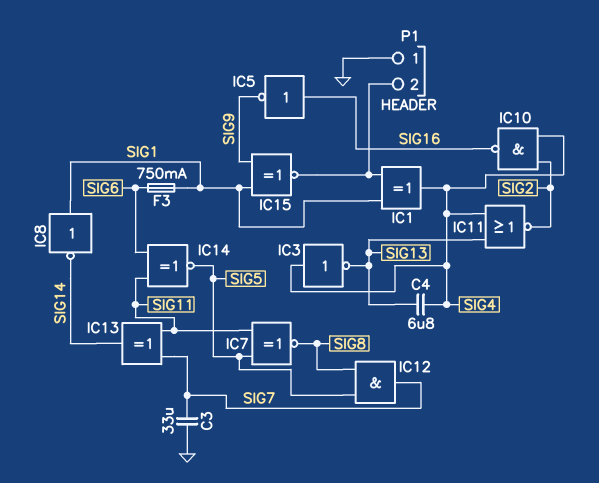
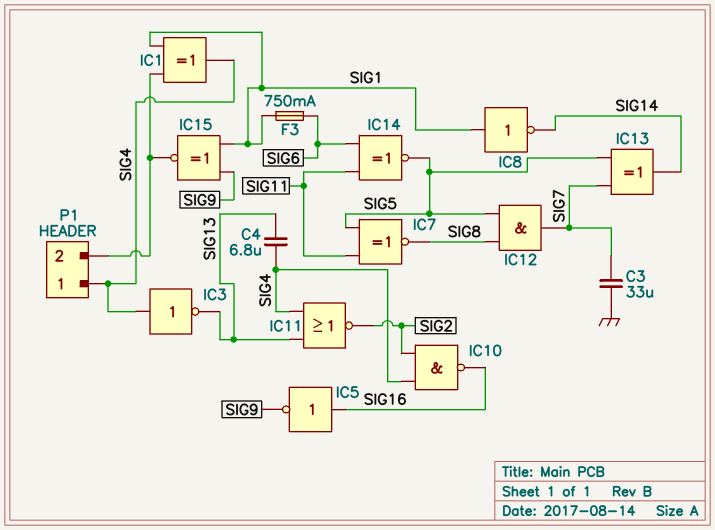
IC13: XOR (in SIG7, in SIG11, out SIG14) -> XOR (in SIG5, in SIG7, out SIG14)
P1 pin 1: GND -> SIG4

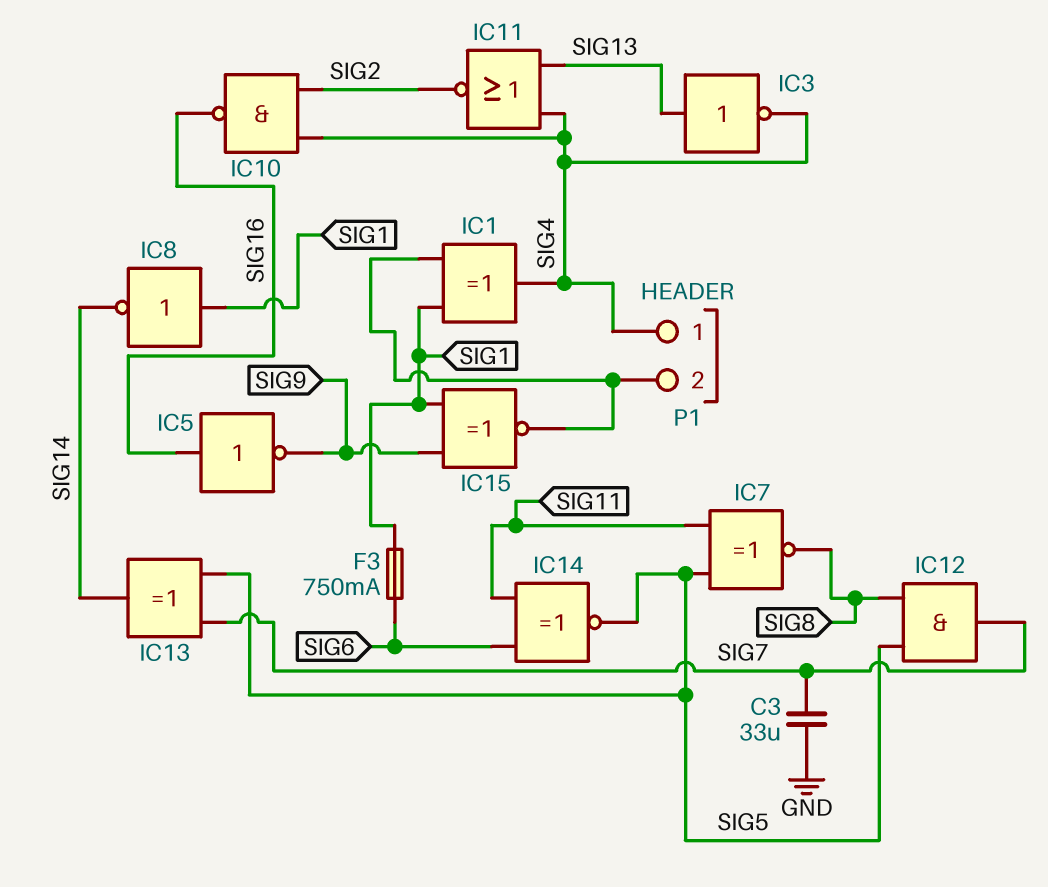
C4: 6.8uF (SIG4, SIG13) -> none
IC3: NOT (in SIG4, out SIG13) -> NOT (in SIG13, out SIG4)

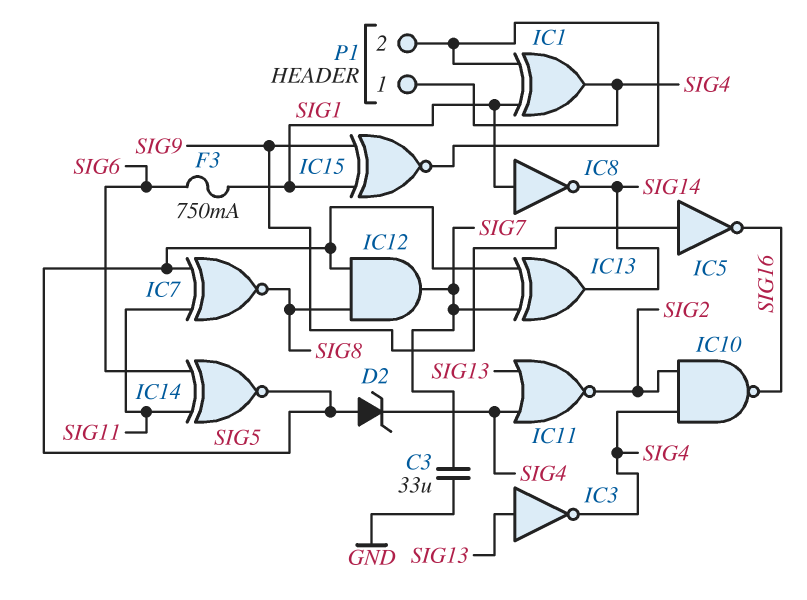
D2: none -> zener (A SIG5, K SIG4)
IC5: NOT (in SIG16, out SIG9) -> NOT (in SIG9, out SIG16)

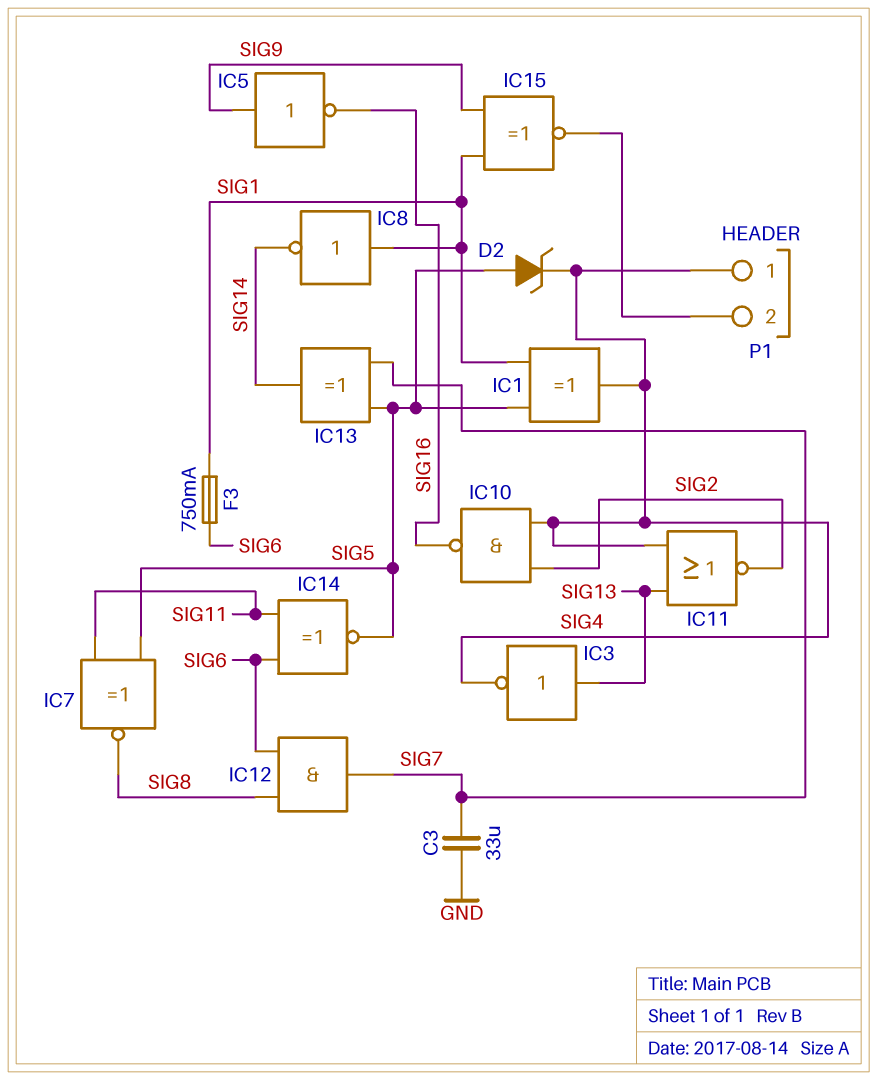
IC1: XOR (in P1/2, in SIG1, out SIG4) -> XOR (in SIG1, in SIG5, out SIG4)
IC12: AND (in SIG5, in SIG8, out SIG7) -> AND (in SIG6, in SIG8, out SIG7)

